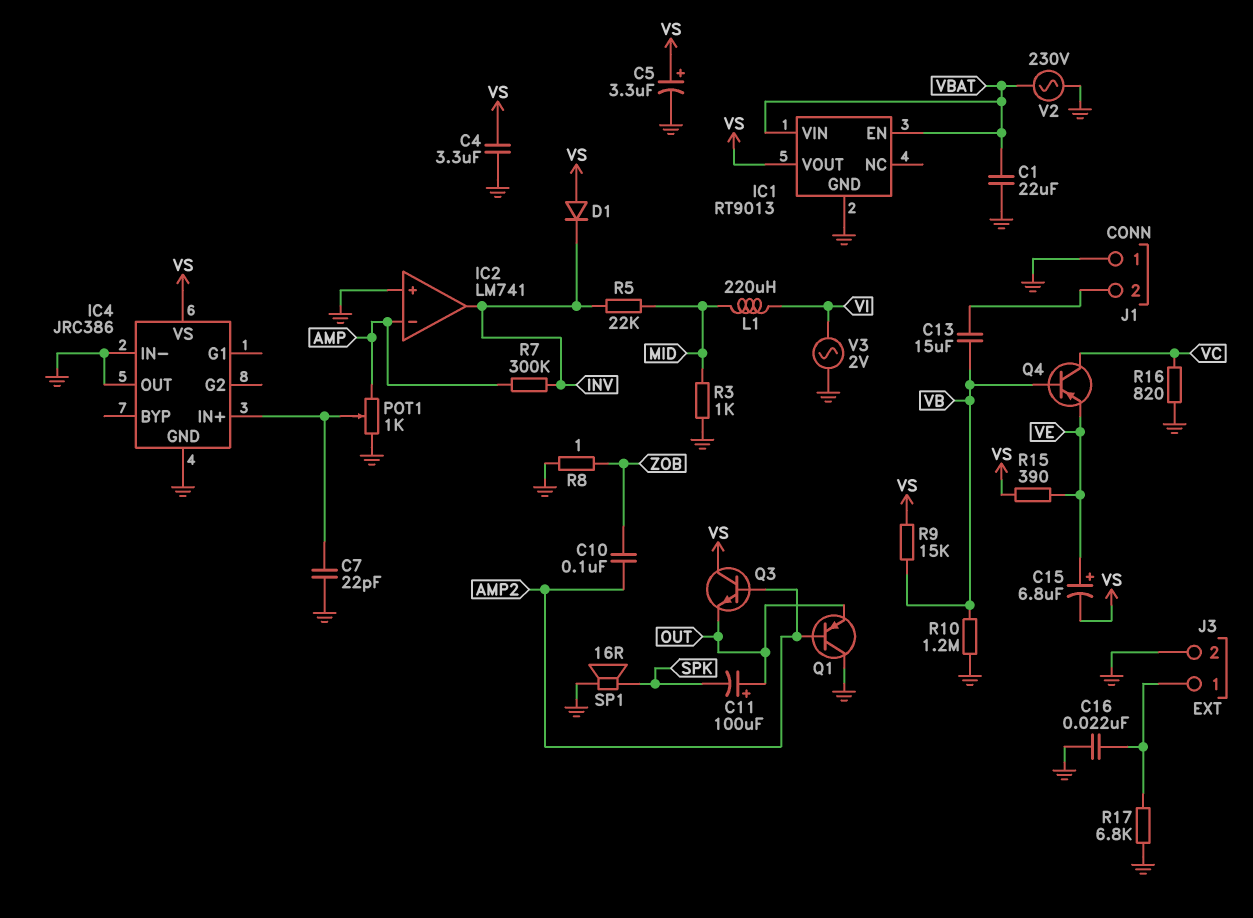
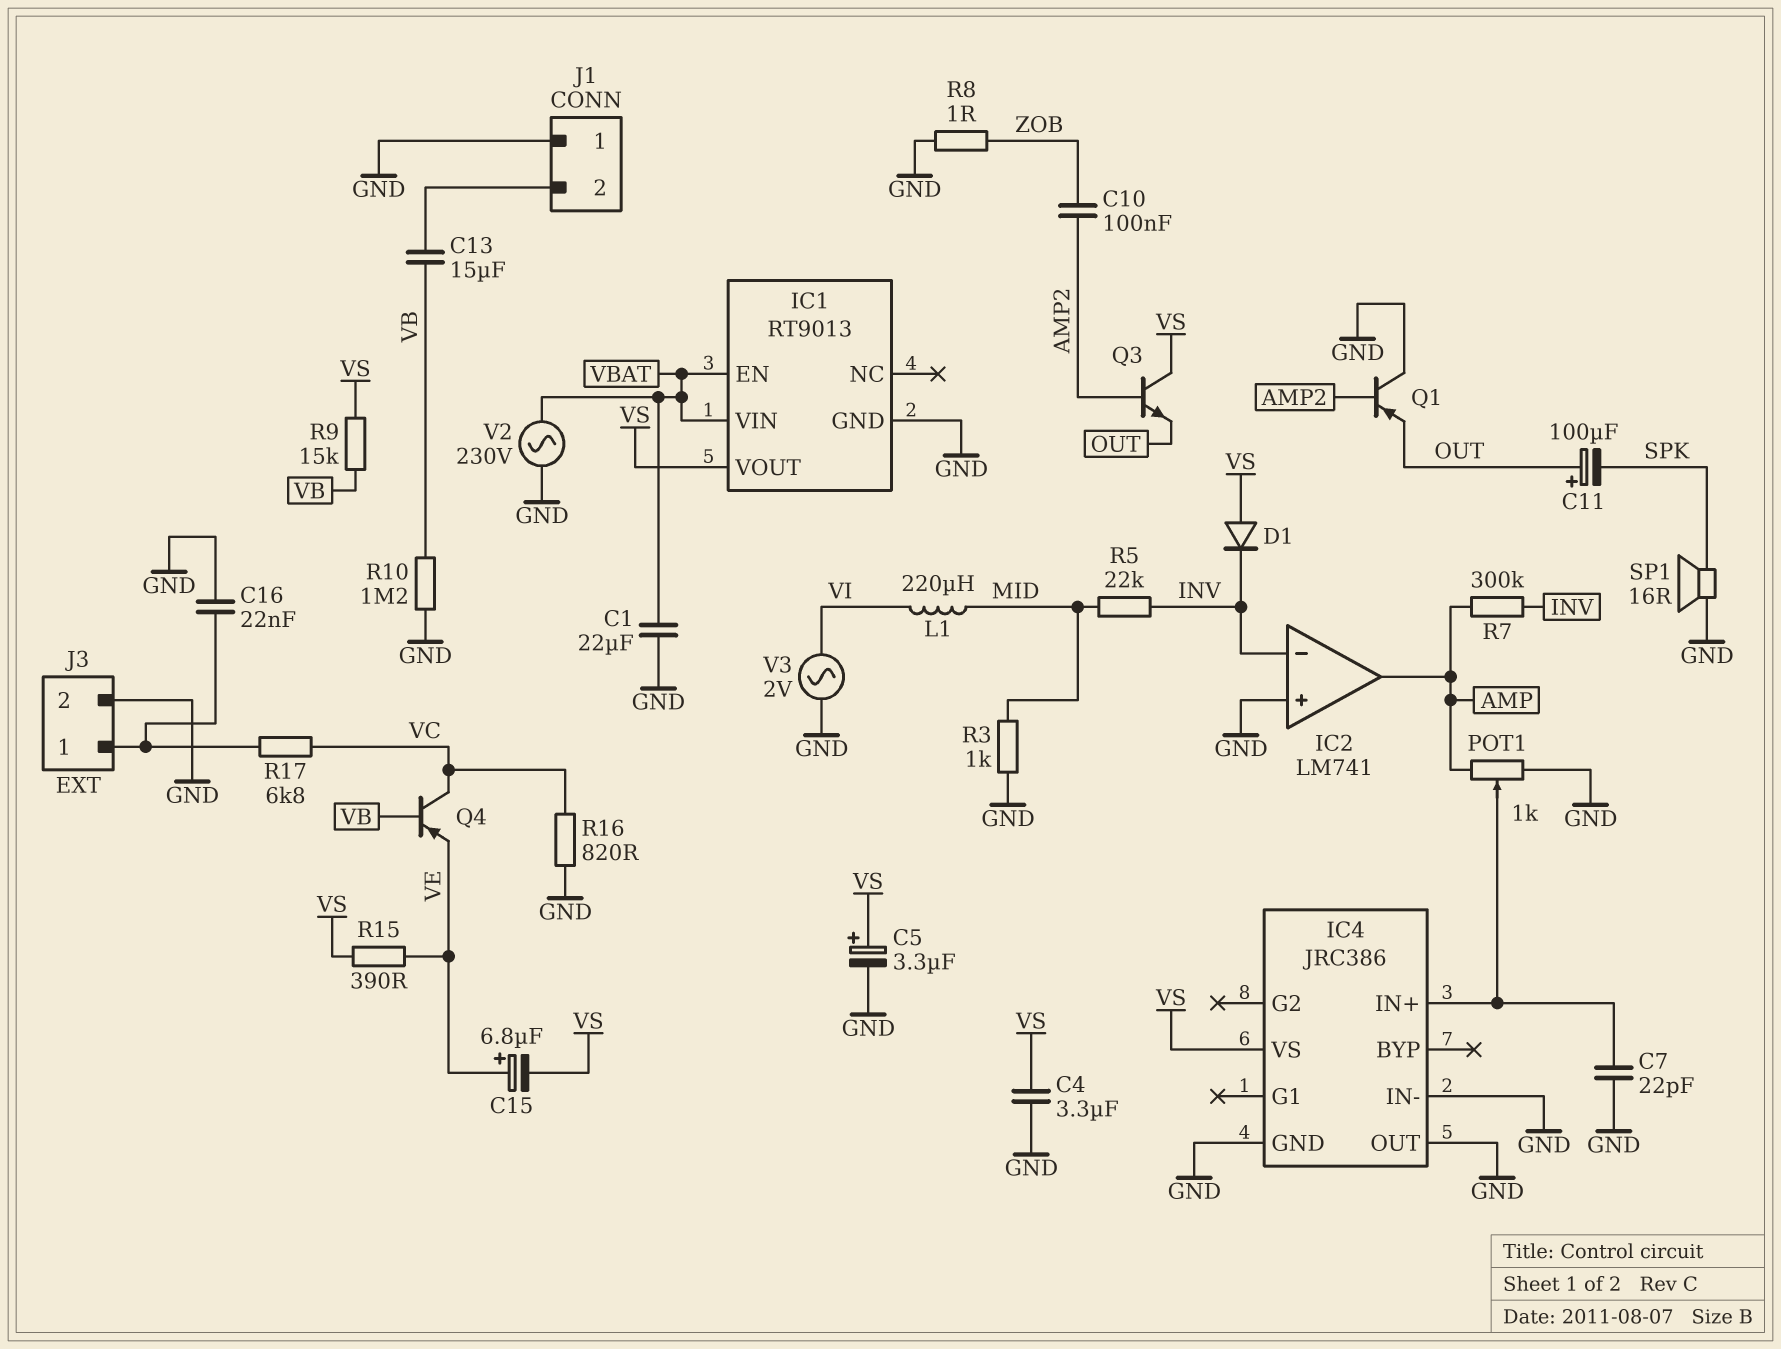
IC2 pin in-: AMP -> INV
IC2 pin out: INV -> AMP
R17: 6.8k (GND, J3/1) -> 6.8k (J3/1, VC)

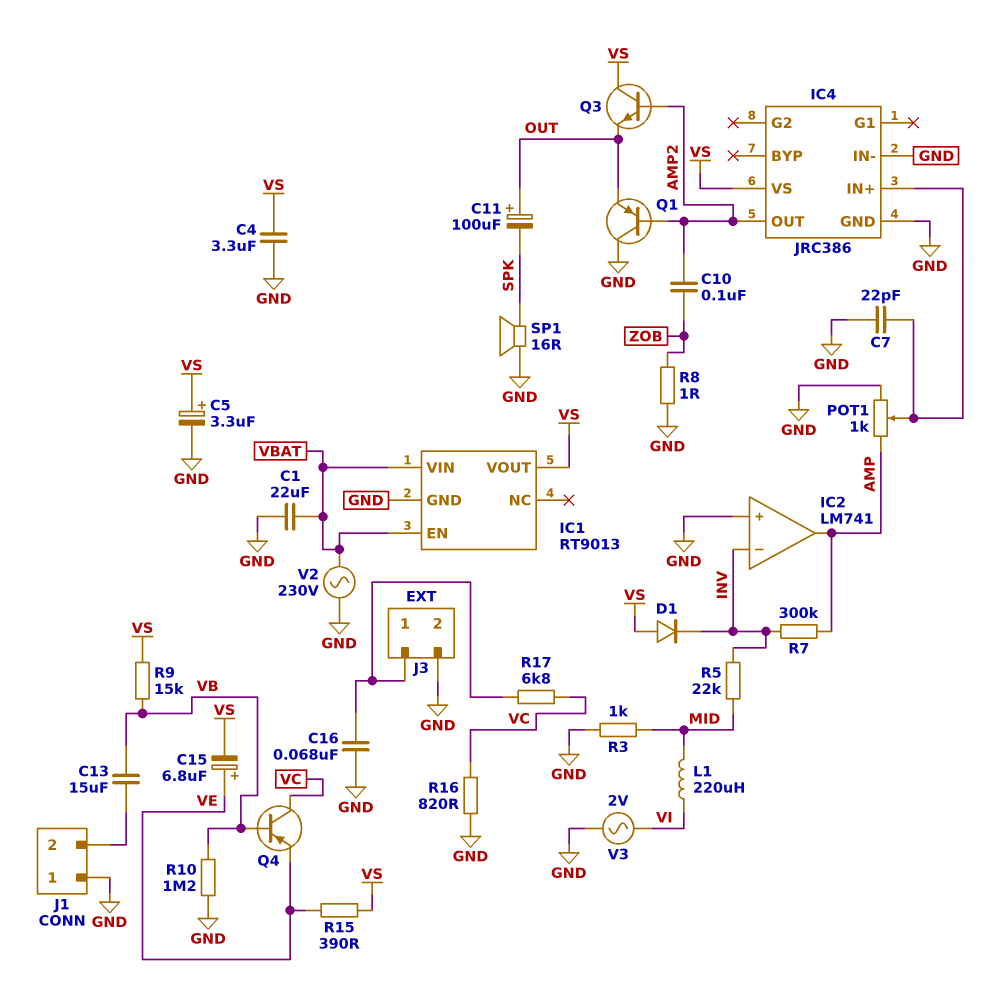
C16: 22nF (GND, J3/1) -> 68nF (GND, J3/1)
IC4 pin OUT: GND -> AMP2

